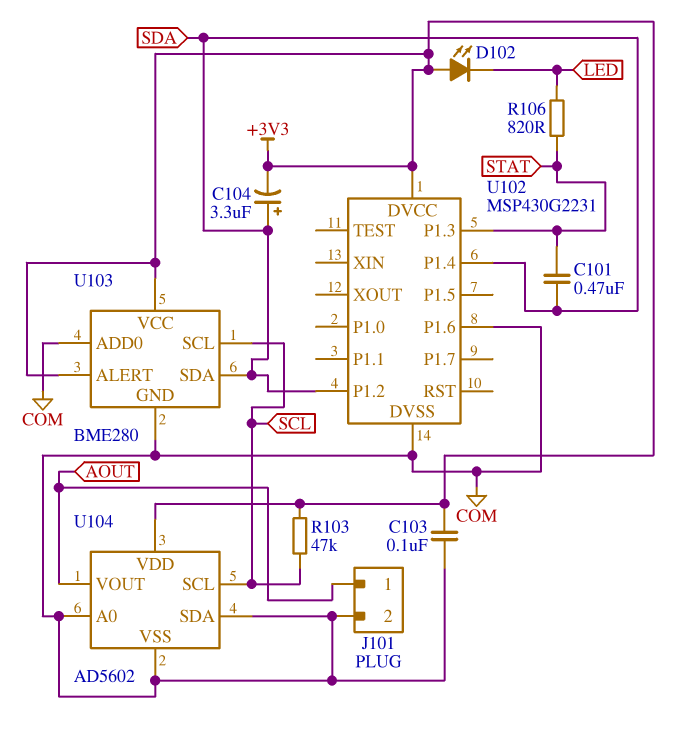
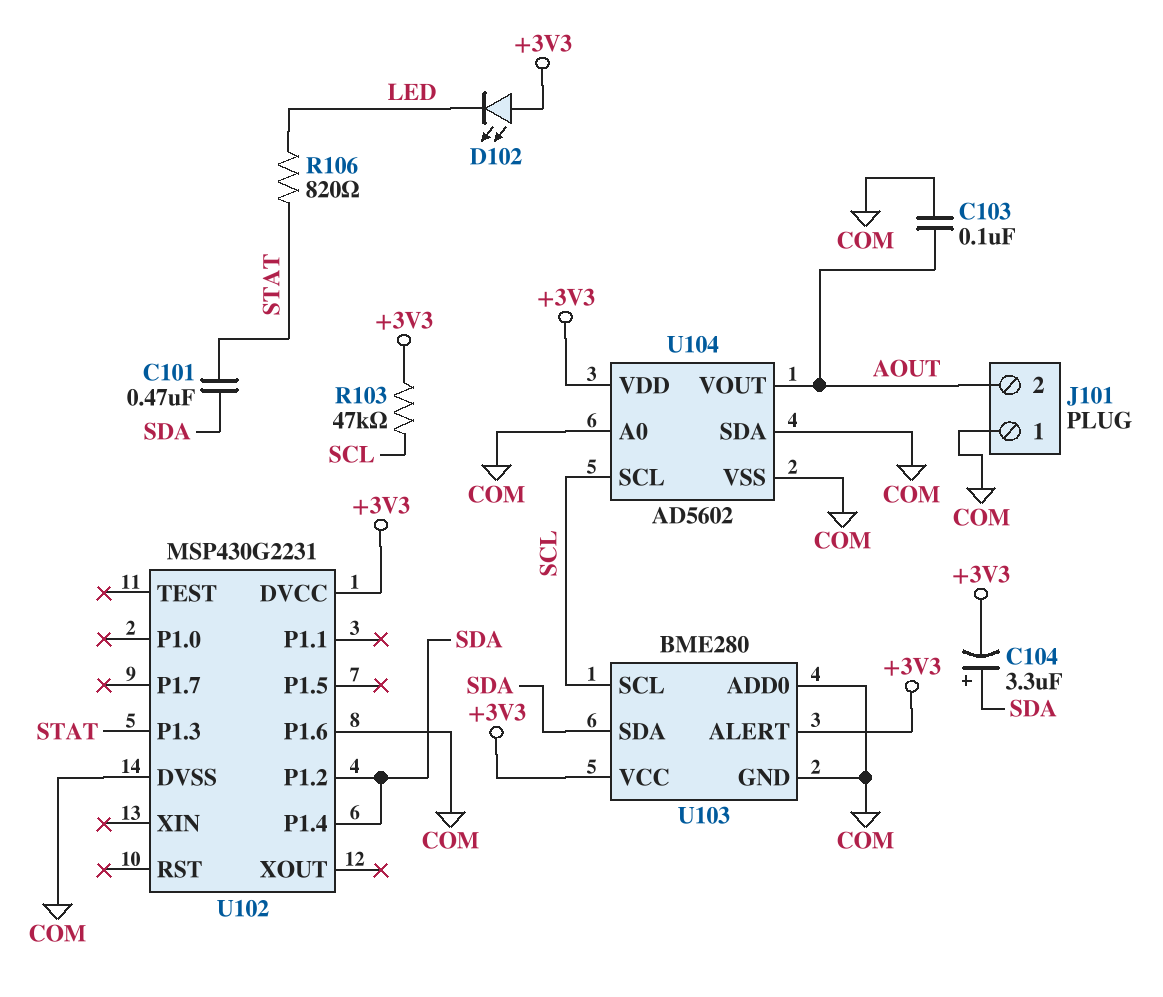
C103: 100nF (+3V3, COM) -> 100nF (AOUT, COM)
J101 pin 1: AOUT -> COM
J101 pin 2: COM -> AOUT

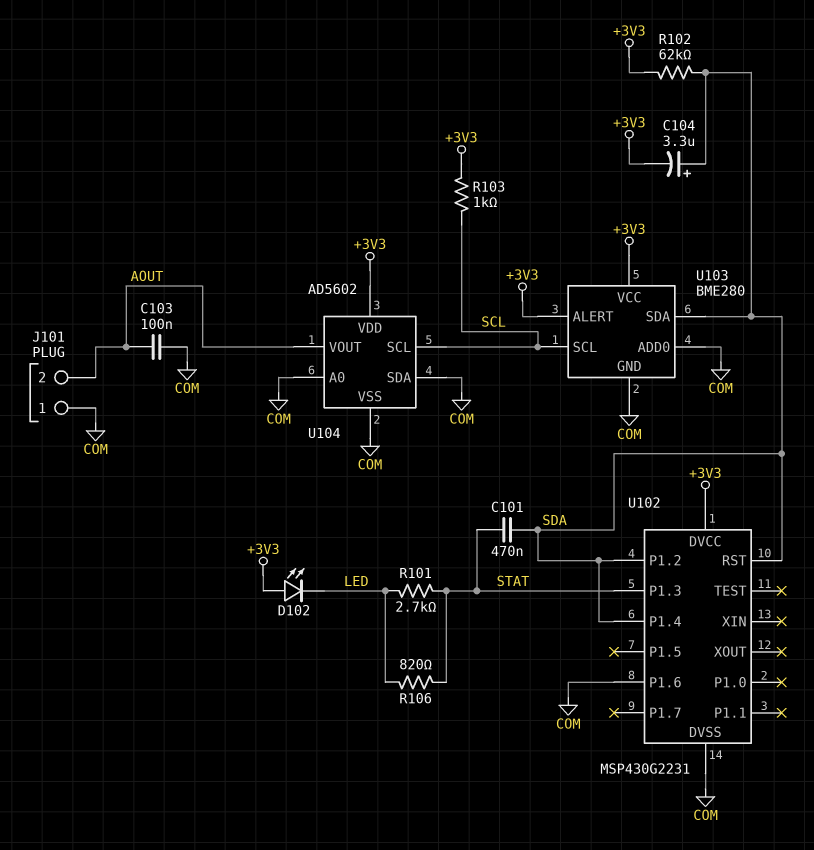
R101: none -> 2.7k (LED, STAT)
R102: none -> 62k (+3V3, SDA)
R103: 47k (+3V3, SCL) -> 1k (+3V3, SCL)
U102 pin RST: none -> SDA

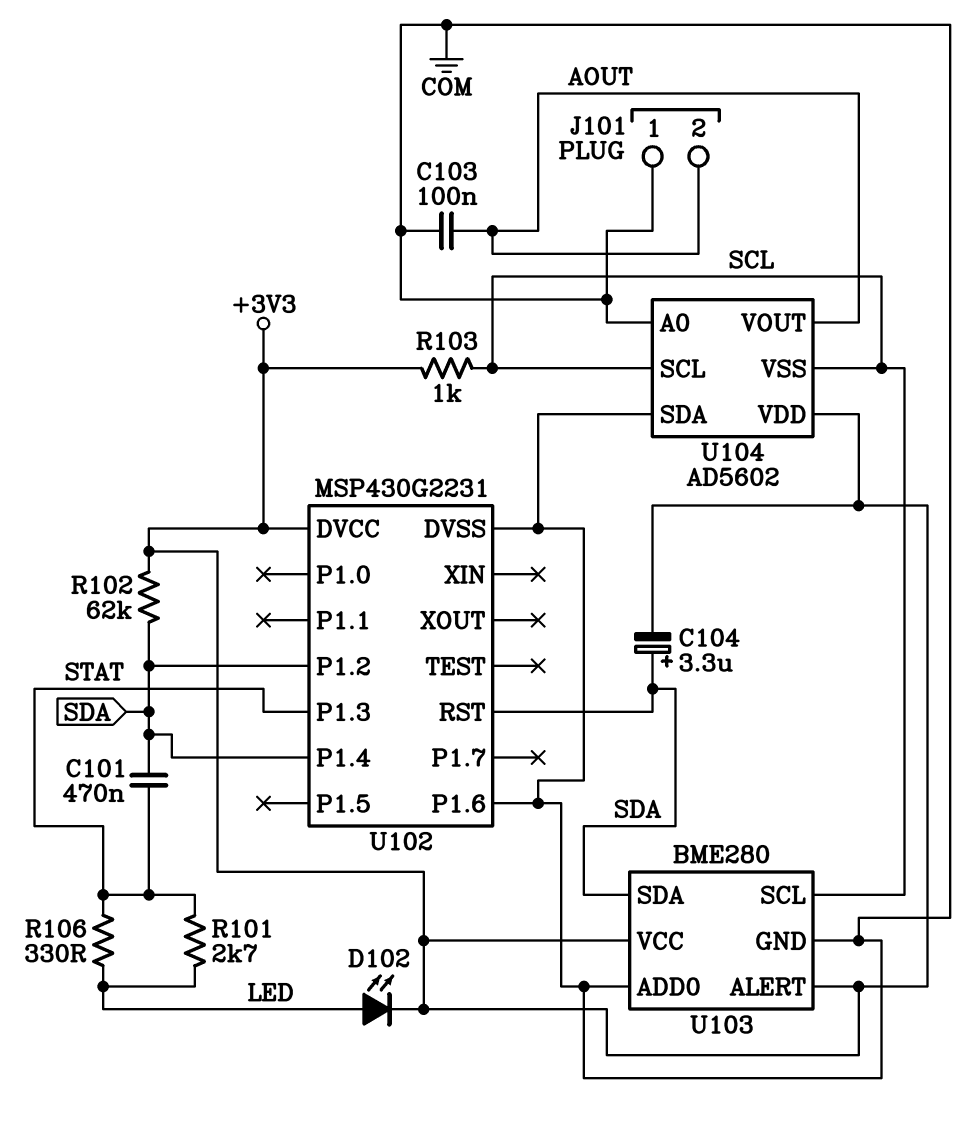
D102: LED (A +3V3, K LED) -> LED (A LED, K +3V3)
R106: 820 (LED, STAT) -> 330 (LED, STAT)
U104 pin VSS: COM -> SCL

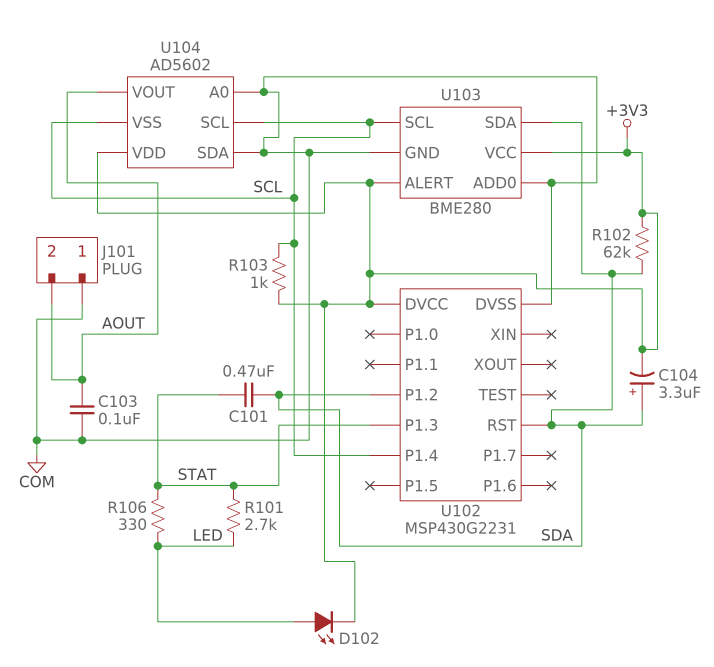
U102 pin P1.4: SDA -> SCL
U102 pin P1.6: COM -> none

